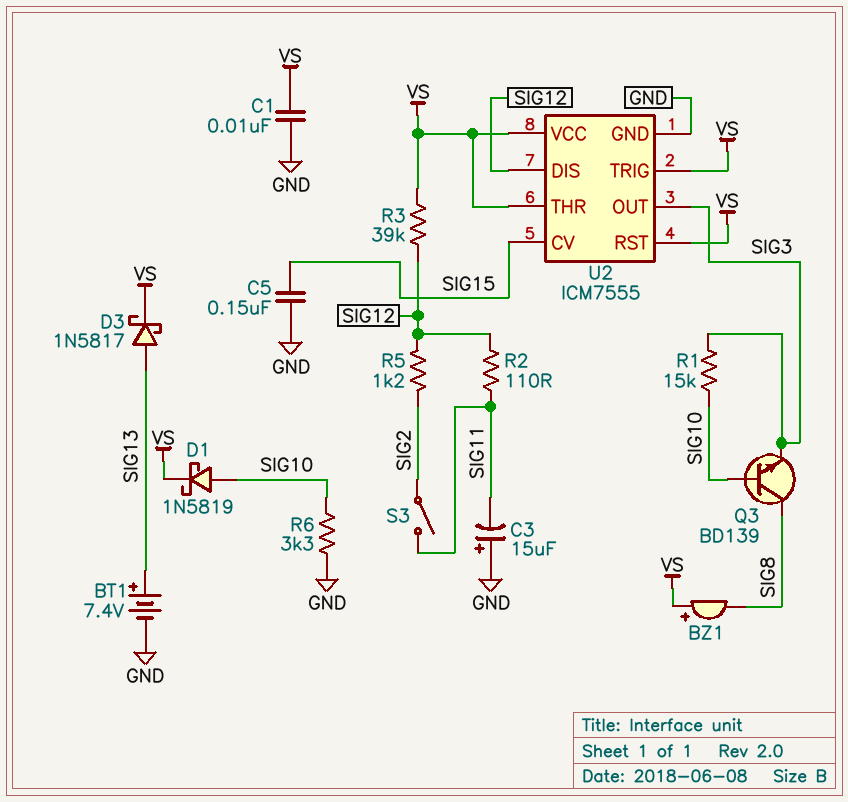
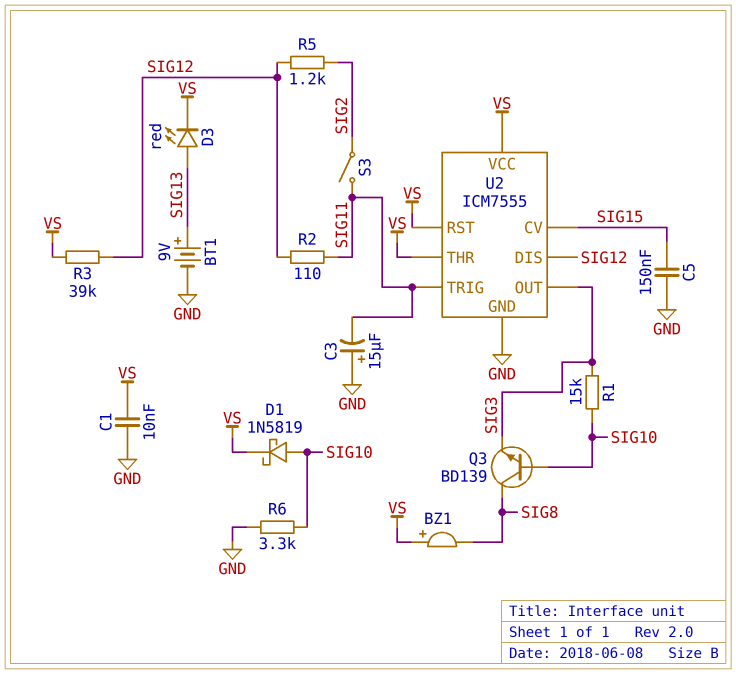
BT1: 7.4V (plus SIG13, minus GND) -> 9V (plus SIG13, minus GND)
D3: schottky 1N5817 (A SIG13, K VS) -> LED red (A SIG13, K VS)
U2 pin TRIG: VS -> SIG11

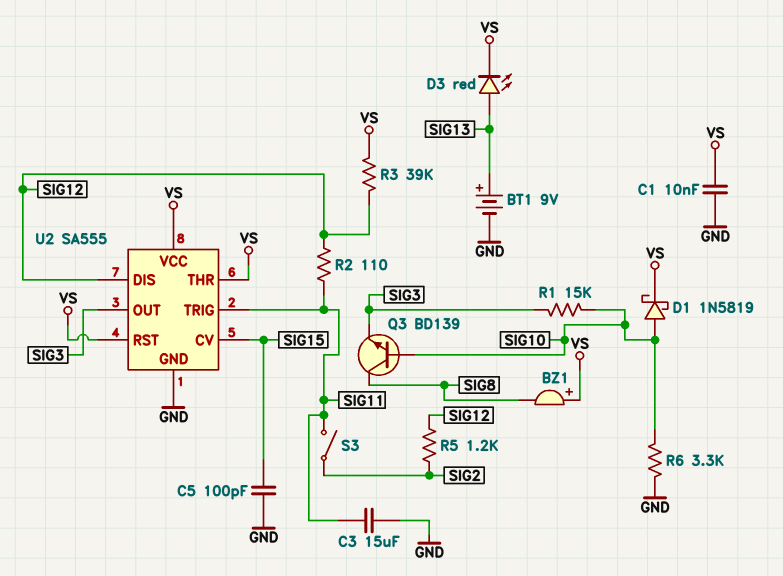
C3: 15uF (plus GND, minus SIG11) -> 15uF (GND, SIG11)
C5: 150nF (GND, SIG15) -> 100pF (GND, SIG15)
U2: ICM7555 -> SA555

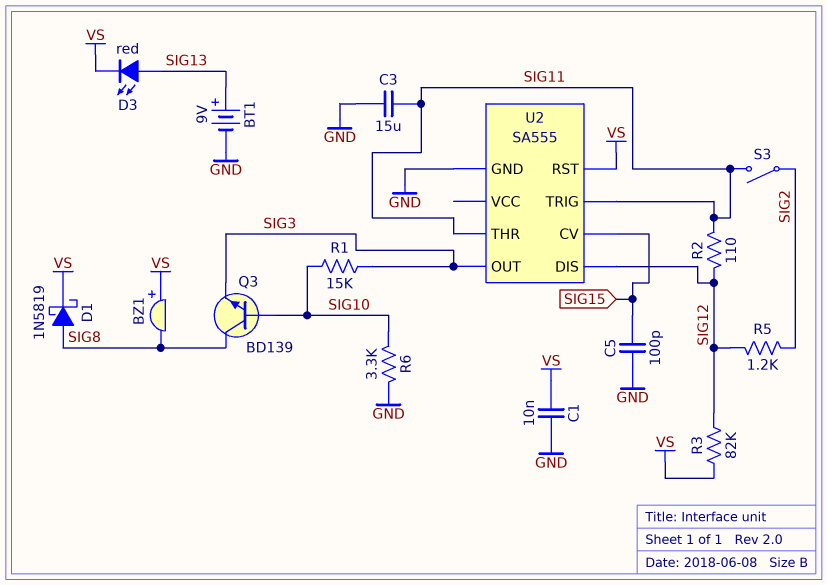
D1: schottky 1N5819 (A SIG10, K VS) -> schottky 1N5819 (A SIG8, K VS)
R3: 39k (SIG12, VS) -> 82k (SIG12, VS)
U2 pin THR: VS -> SIG11
U2 pin VCC: VS -> none

